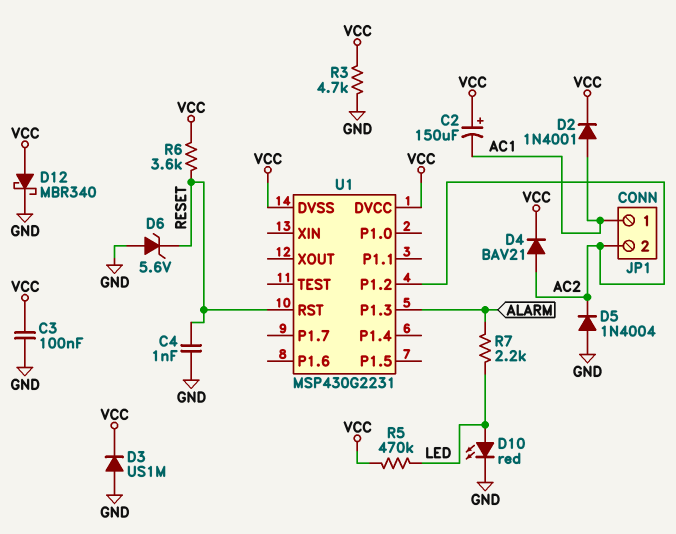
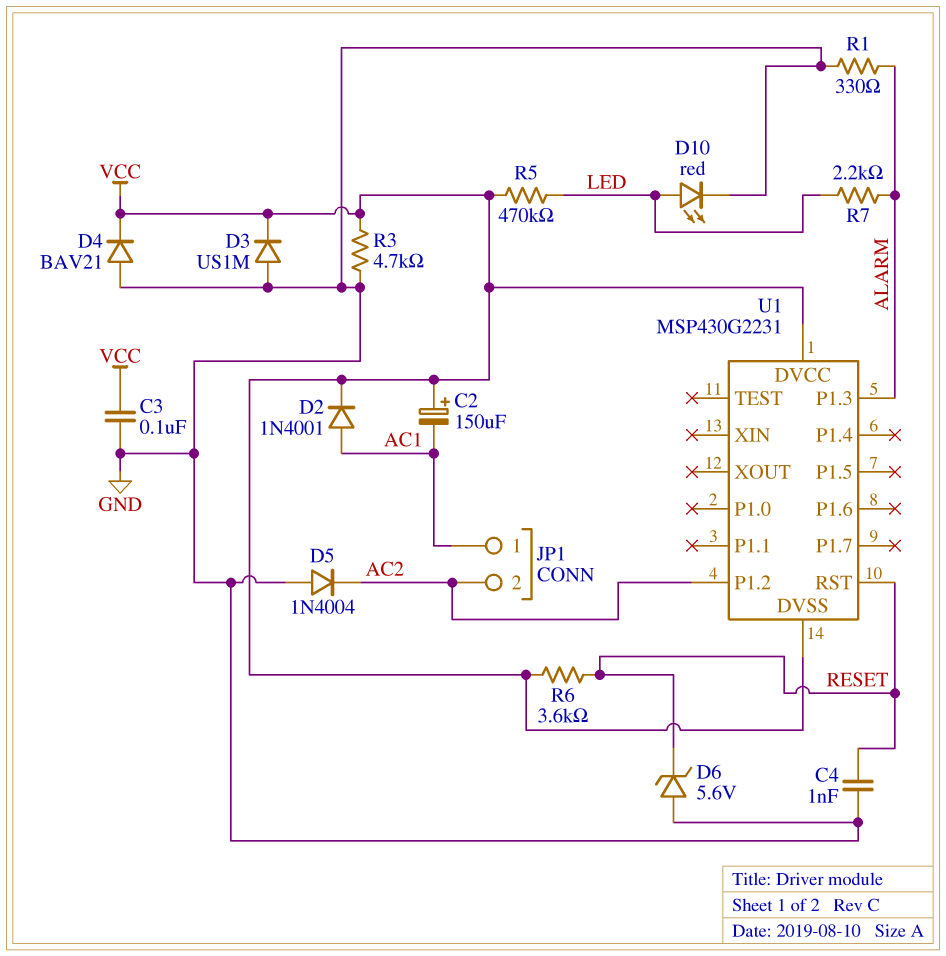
D4: diode BAV21 (A AC2, K VCC) -> diode BAV21 (A GND, K VCC)
D12: schottky MBR340 (A VCC, K GND) -> none
R1: none -> 330 (ALARM, GND)

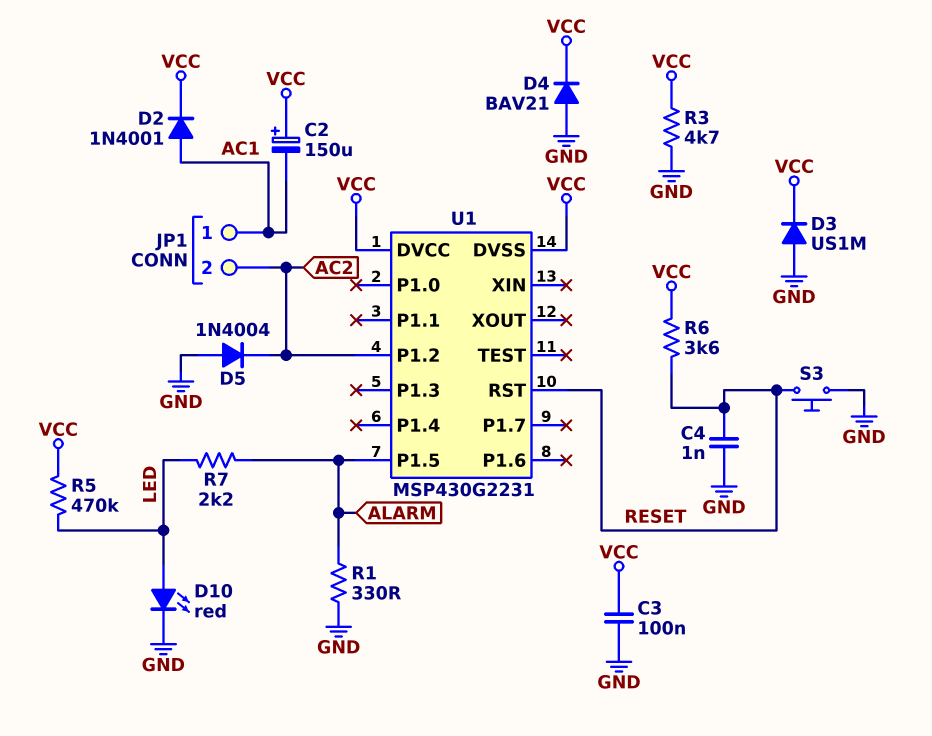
D6: zener 5.6V (A GND, K RESET) -> none
S3: none -> button (GND, RESET)
U1 pin P1.3: ALARM -> none
U1 pin P1.5: none -> ALARM

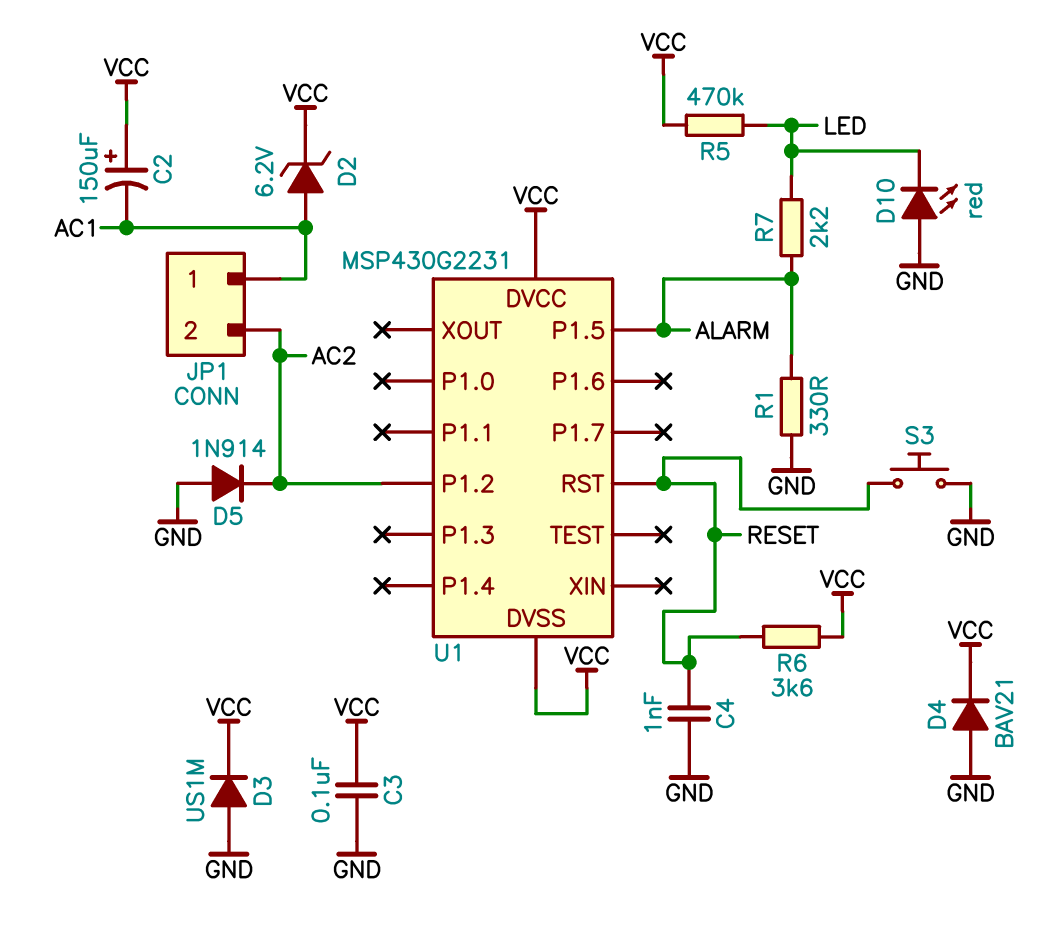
D2: diode 1N4001 (A AC1, K VCC) -> zener 6.2V (A AC1, K VCC)
D5: diode 1N4004 (A GND, K AC2) -> diode 1N914 (A GND, K AC2)
D10: LED red (A LED, K GND) -> LED red (A GND, K LED)
R3: 4.7k (GND, VCC) -> none

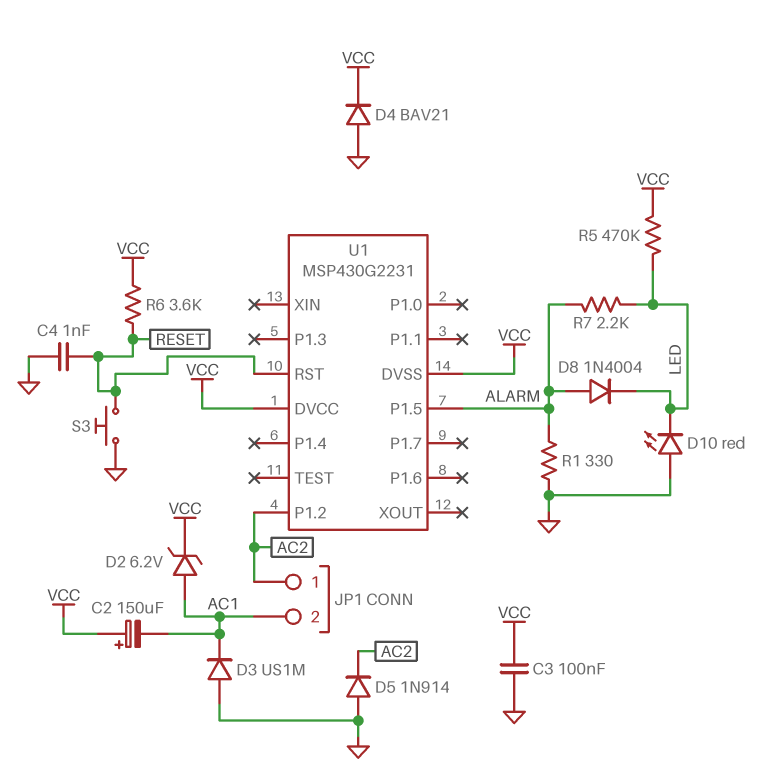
D3: diode US1M (A GND, K VCC) -> diode US1M (A GND, K AC1)
D8: none -> diode 1N4004 (A ALARM, K LED)
JP1 pin 1: AC1 -> AC2
JP1 pin 2: AC2 -> AC1

